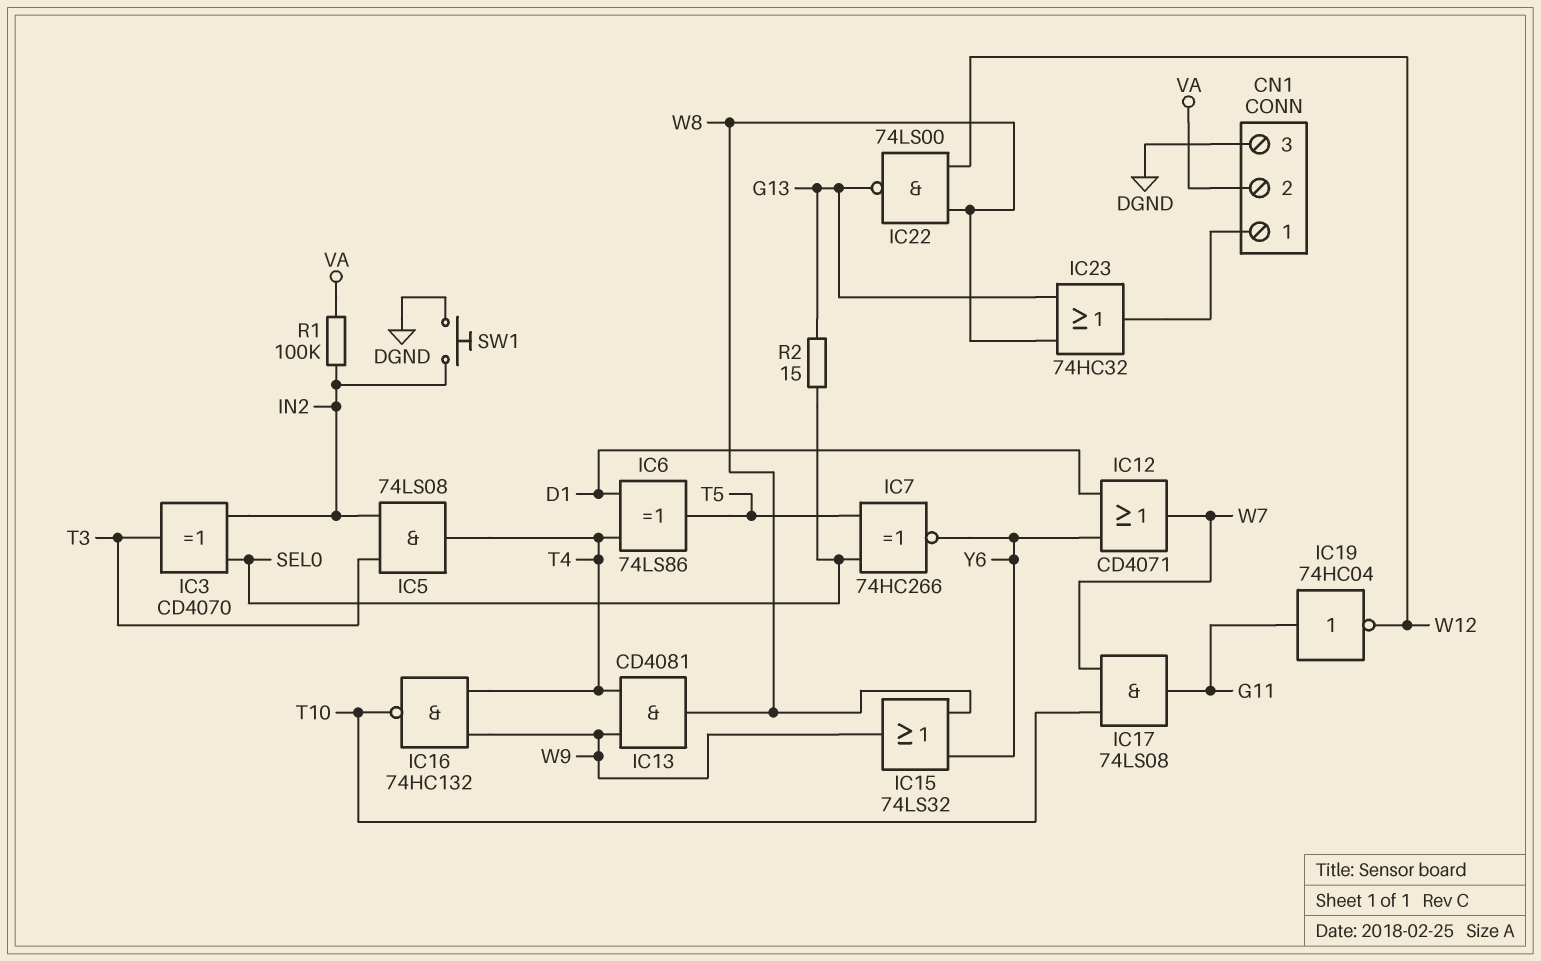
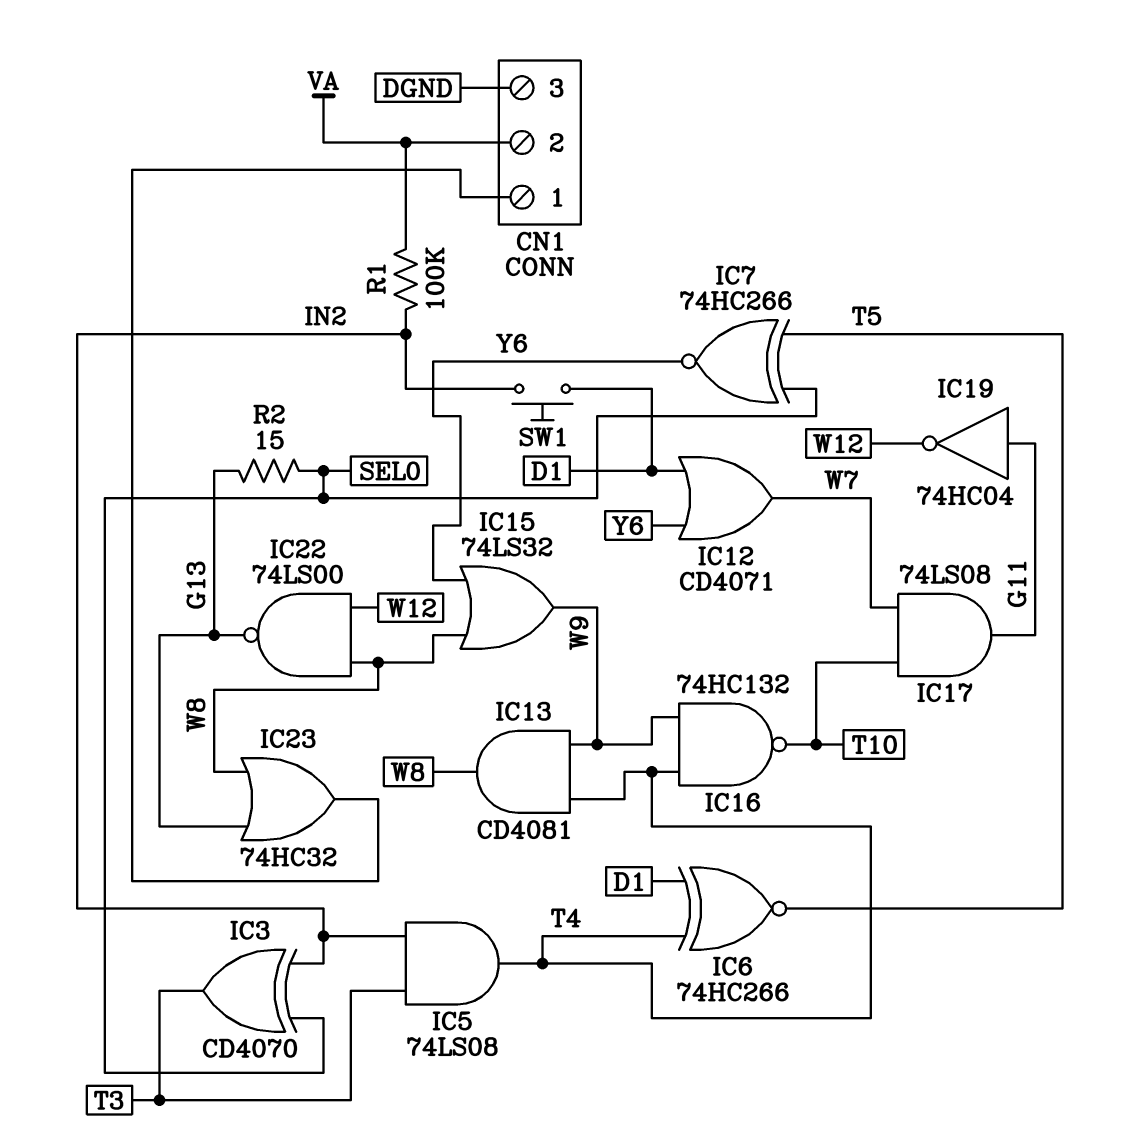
IC6: XOR 74LS86 (in D1, in T4, out T5) -> XNOR 74HC266 (in D1, in T4, out T5)
SW1: button (DGND, IN2) -> button (D1, IN2)

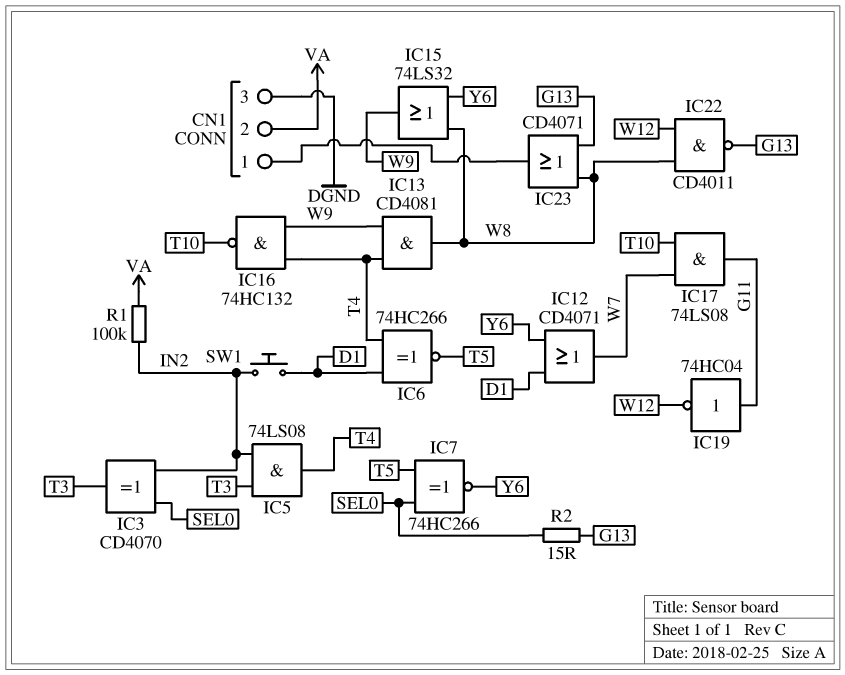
IC22: NAND 74LS00 (in W8, in W12, out G13) -> NAND CD4011 (in W8, in W12, out G13)
IC23: OR 74HC32 (in G13, in W8, out CN1/1) -> OR CD4071 (in G13, in W8, out CN1/1)

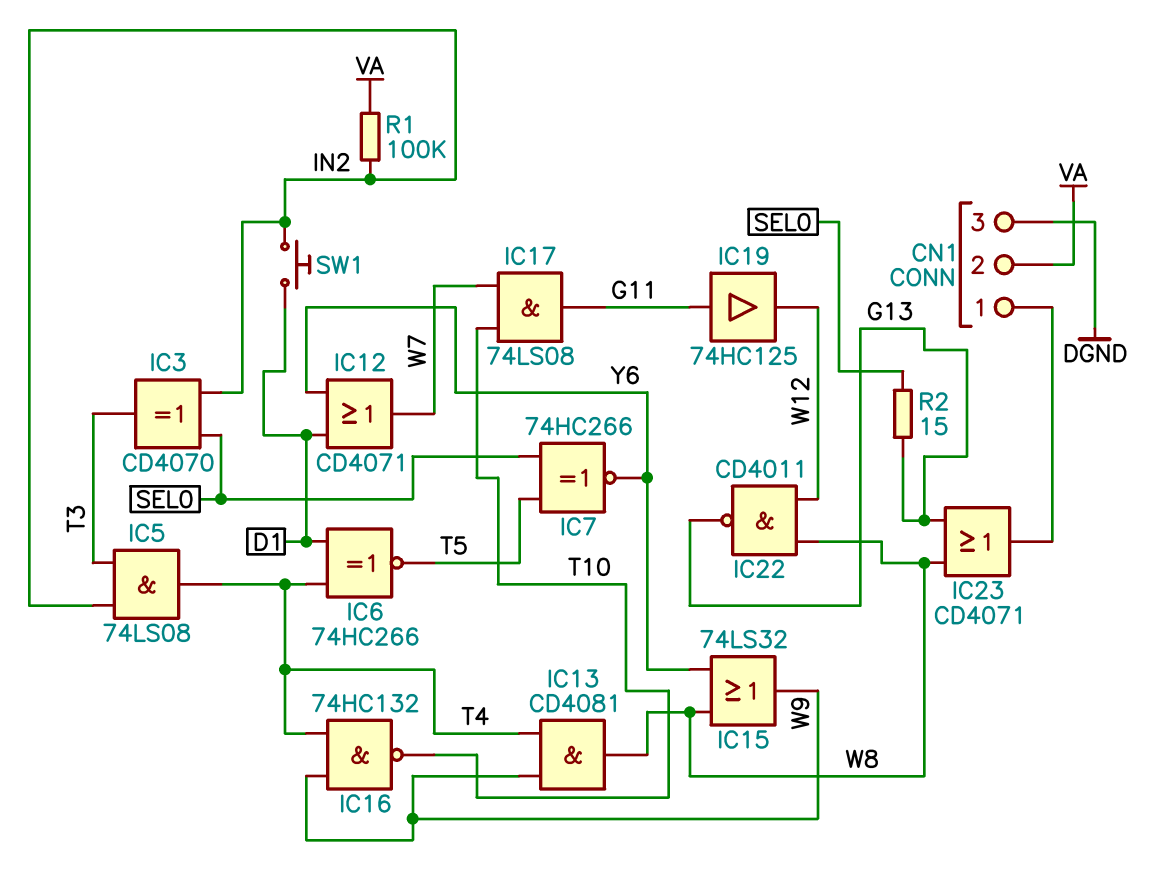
IC19: NOT 74HC04 (in G11, out W12) -> buffer 74HC125 (in G11, out W12)

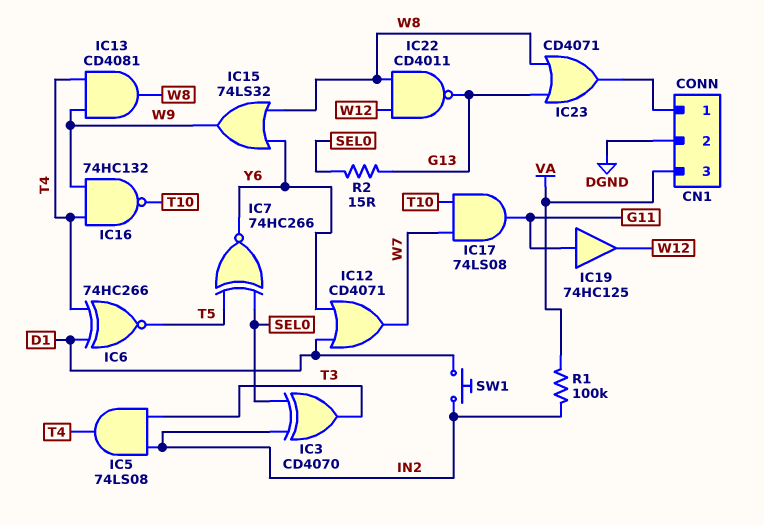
CN1 pin 2: VA -> DGND
CN1 pin 3: DGND -> VA

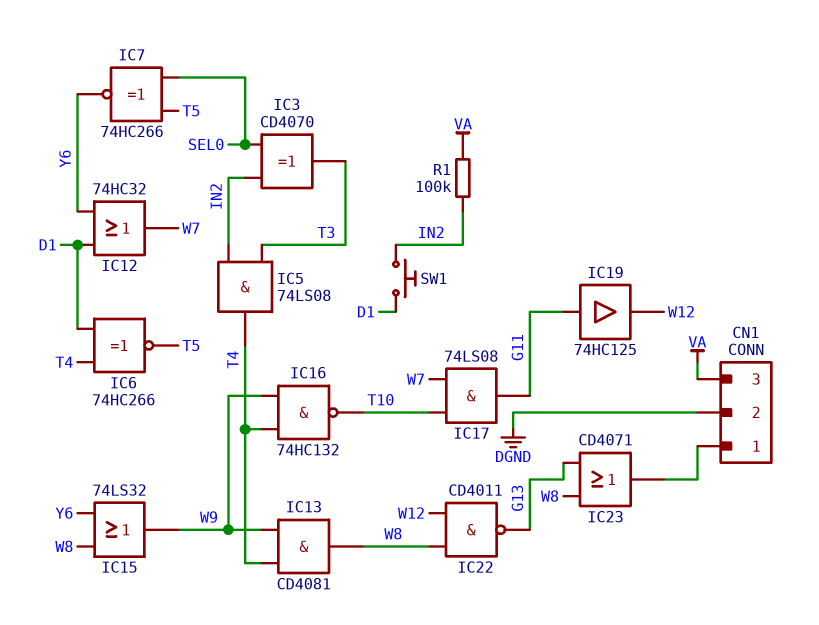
IC12: OR CD4071 (in D1, in Y6, out W7) -> OR 74HC32 (in D1, in Y6, out W7)
R2: 15 (G13, SEL0) -> none

